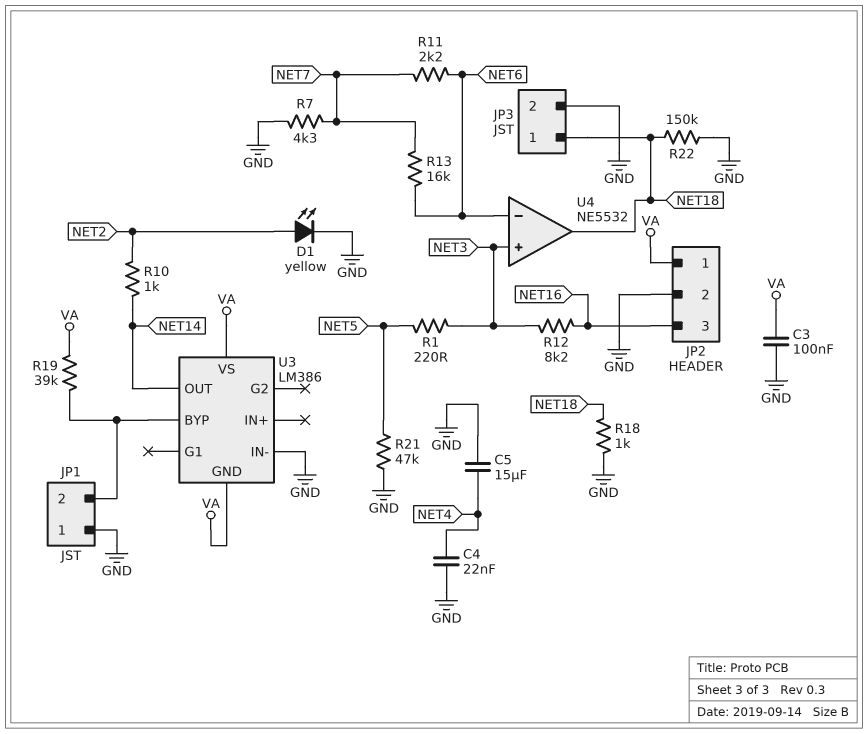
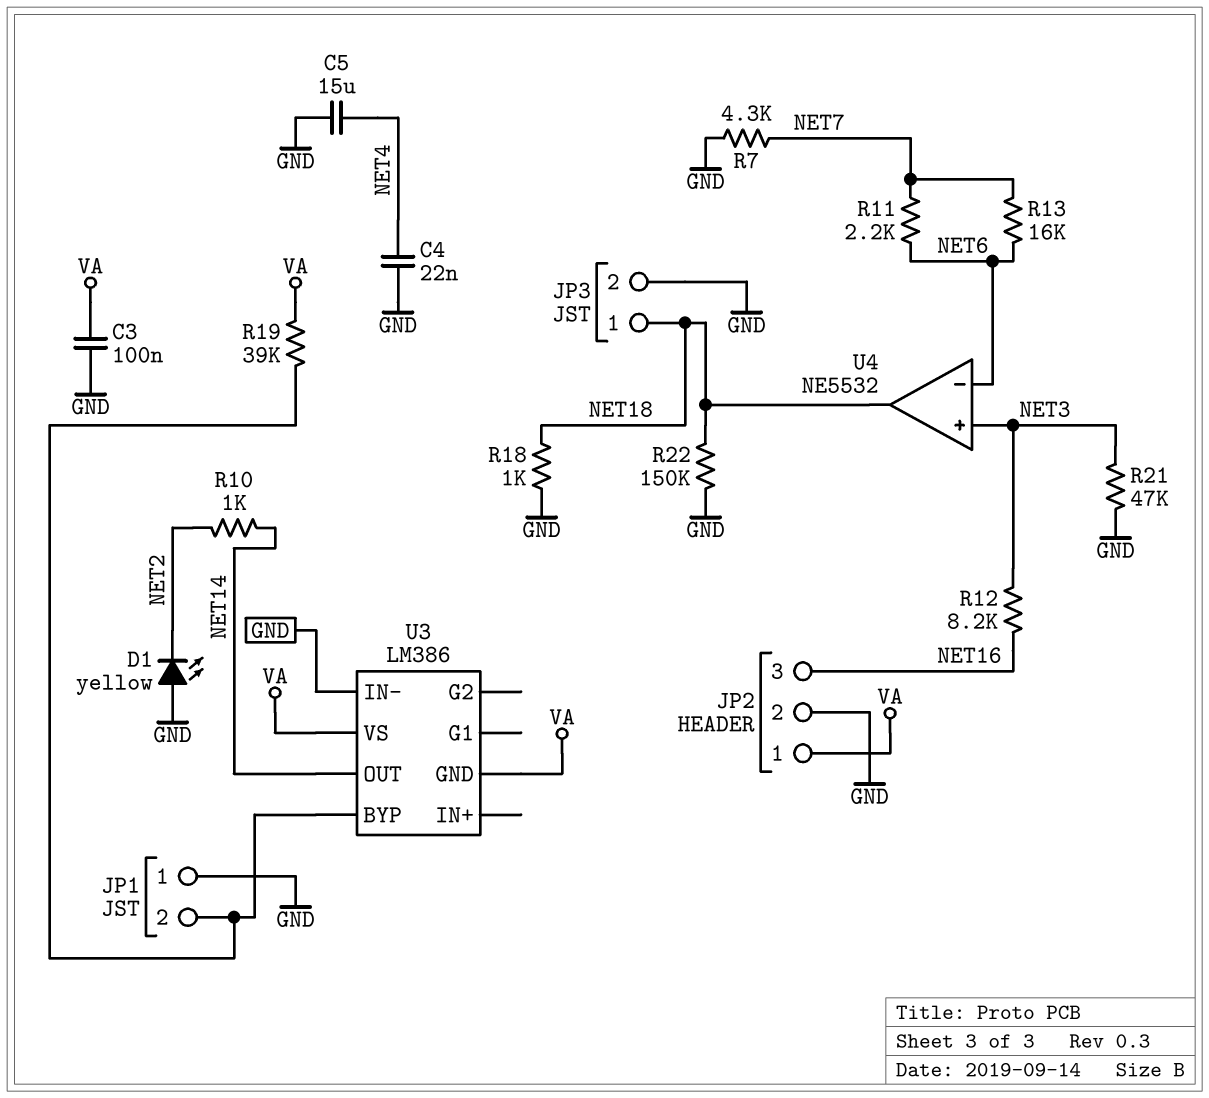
D1: LED yellow (A NET2, K GND) -> LED yellow (A GND, K NET2)
R1: 220 (NET3, NET5) -> none
R21: 47k (GND, NET5) -> 47k (GND, NET3)

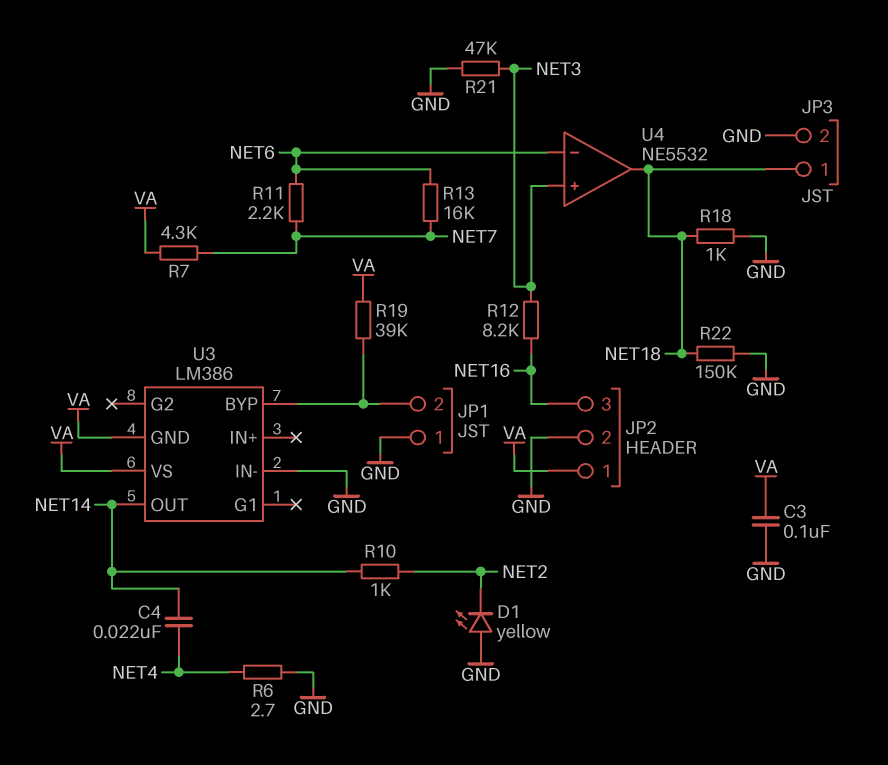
C4: 22nF (GND, NET4) -> 22nF (NET4, NET14)
C5: 15uF (GND, NET4) -> none
R6: none -> 2.7 (GND, NET4)
R7: 4.3k (GND, NET7) -> 4.3k (NET7, VA)

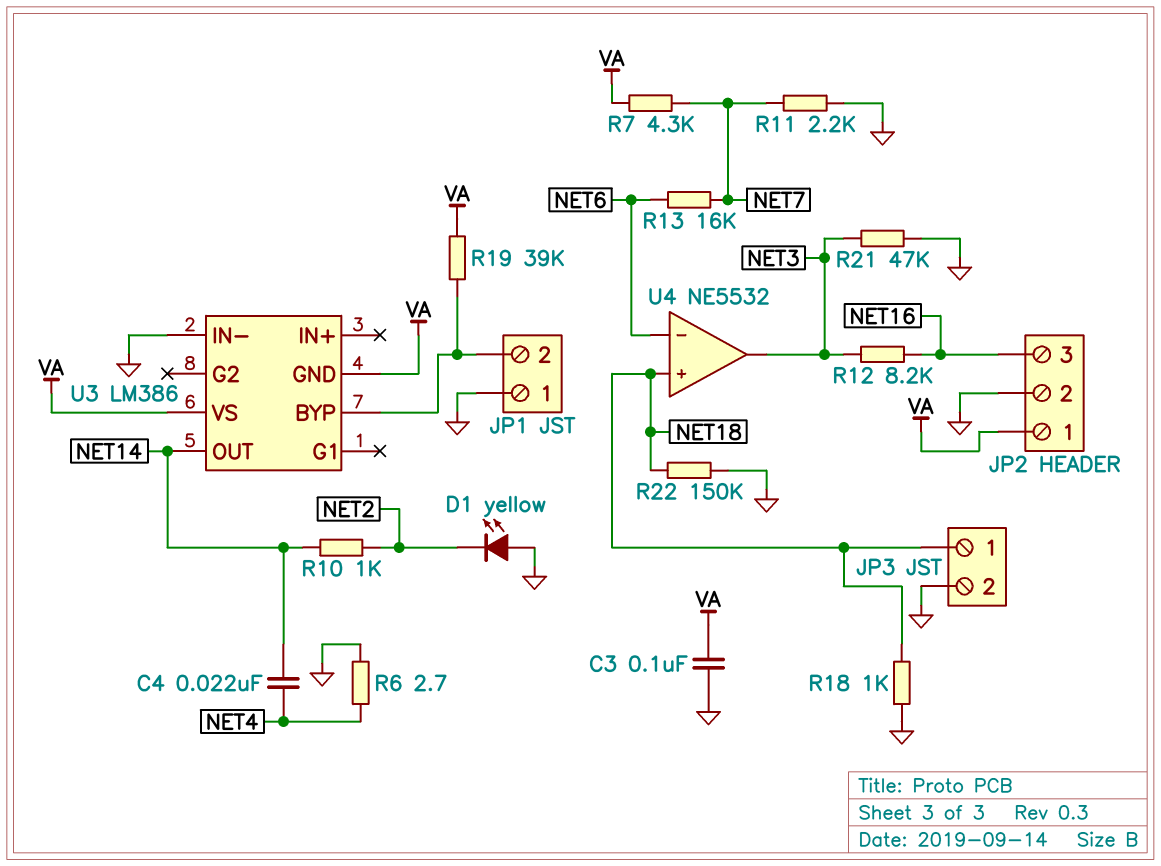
R11: 2.2k (NET6, NET7) -> 2.2k (GND, NET7)
U4 pin in+: NET3 -> NET18
U4 pin out: NET18 -> NET3

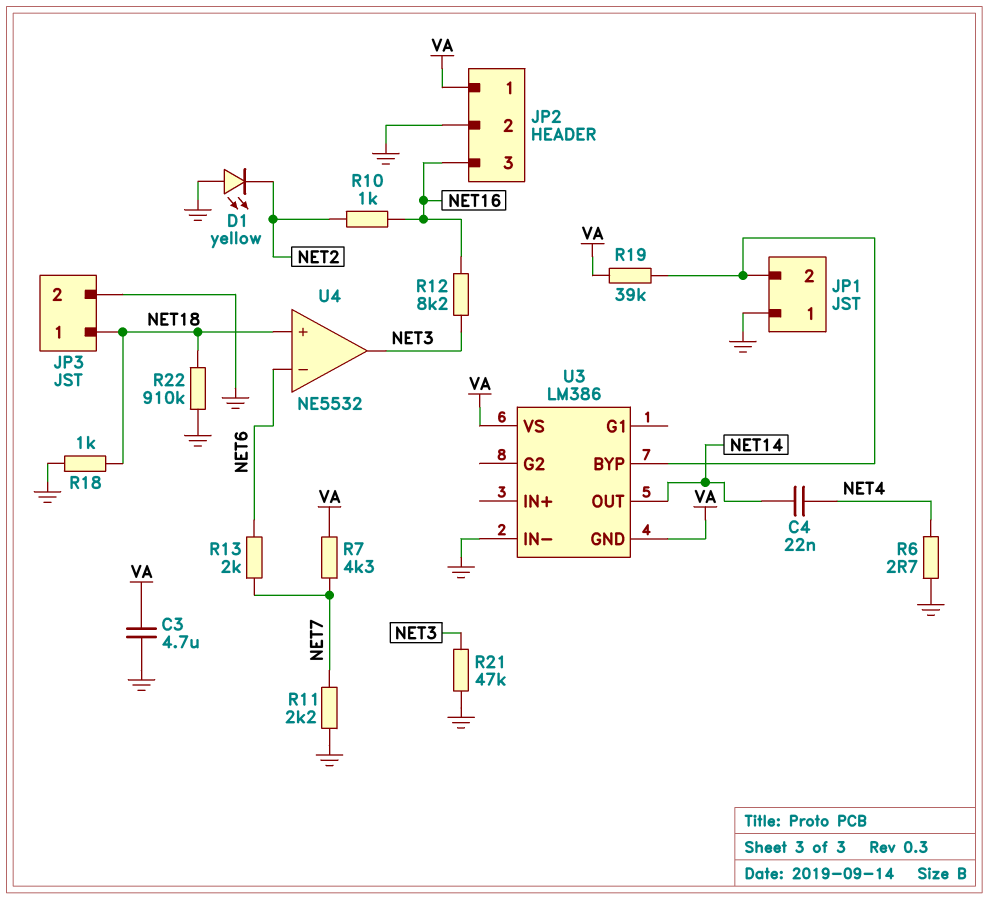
C3: 100nF (GND, VA) -> 4.7uF (GND, VA)
R10: 1k (NET2, NET14) -> 1k (NET2, NET16)
R13: 16k (NET6, NET7) -> 2k (NET6, NET7)
R22: 150k (GND, NET18) -> 910k (GND, NET18)

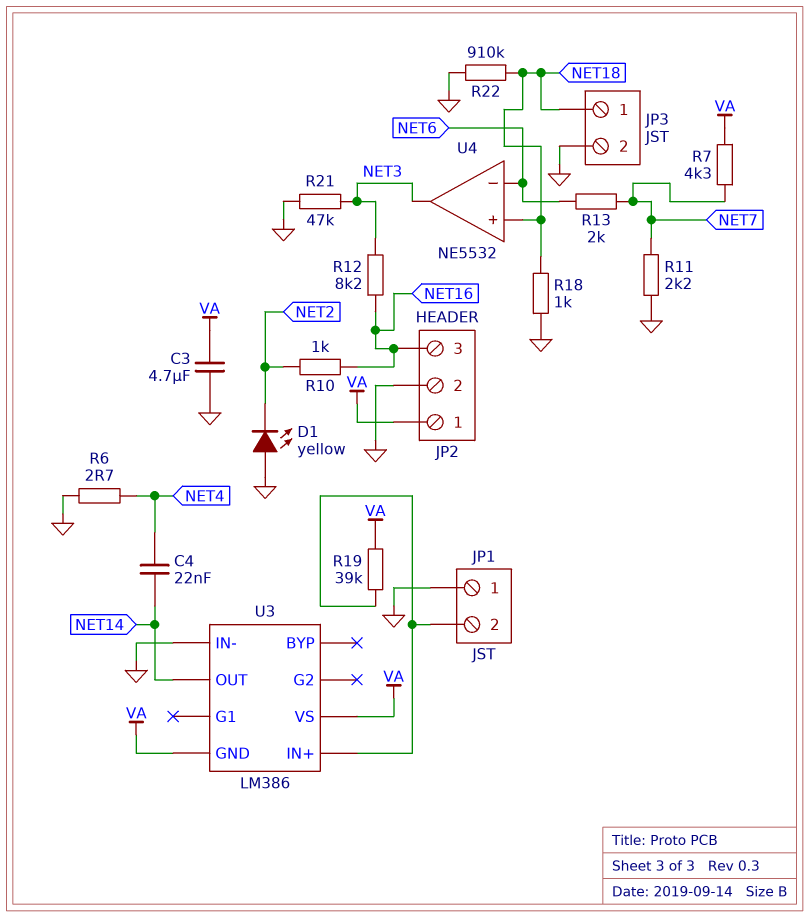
U3 pin BYP: JP1/2 -> none
U3 pin IN+: none -> JP1/2

